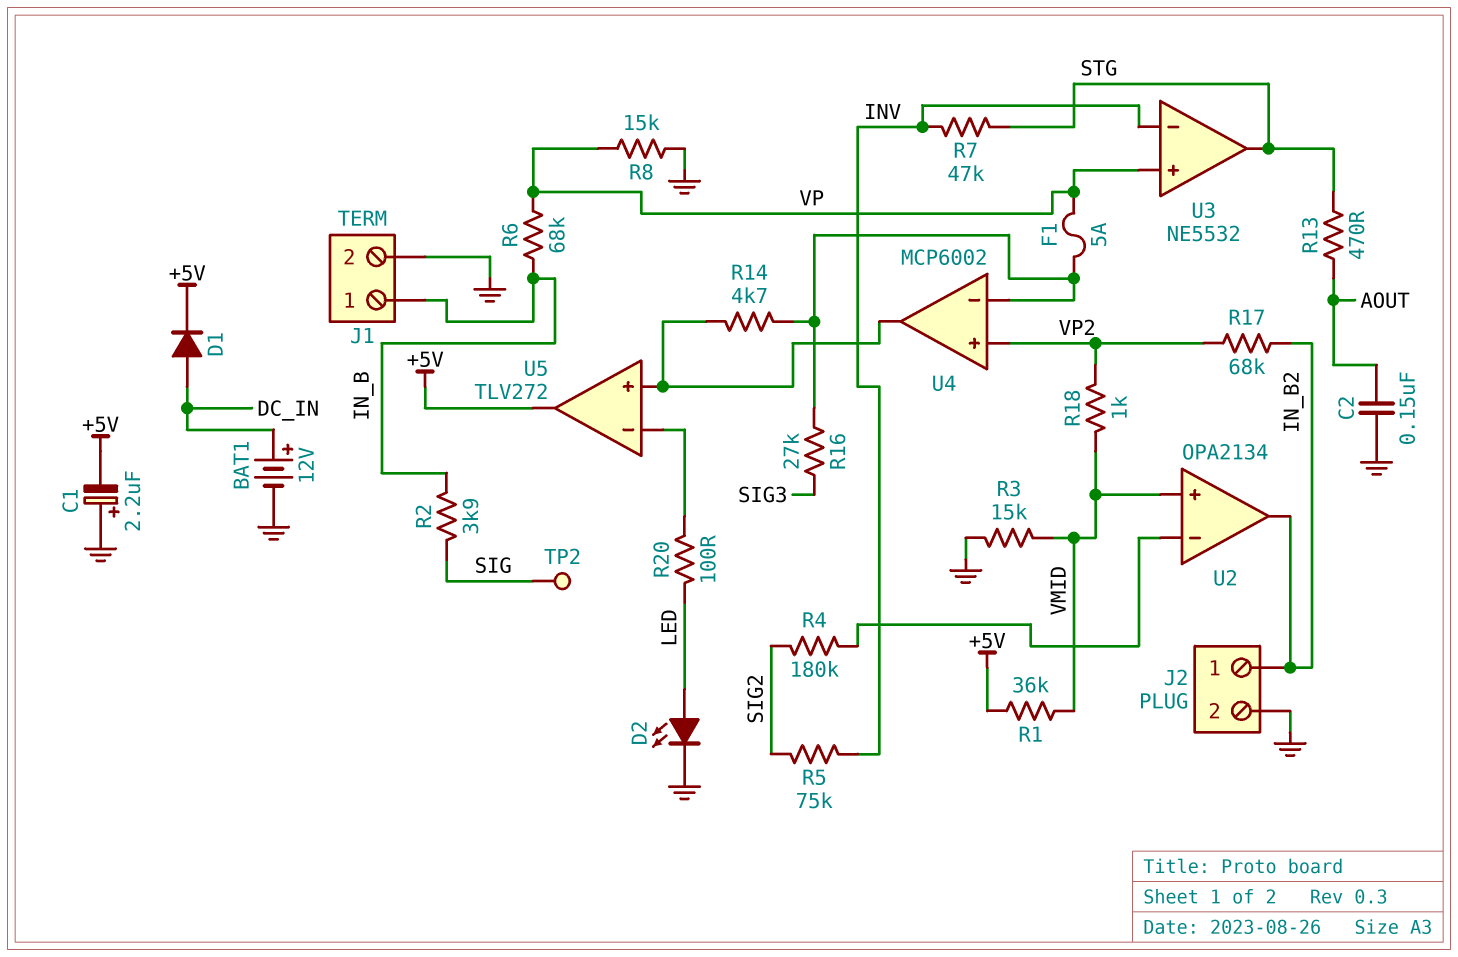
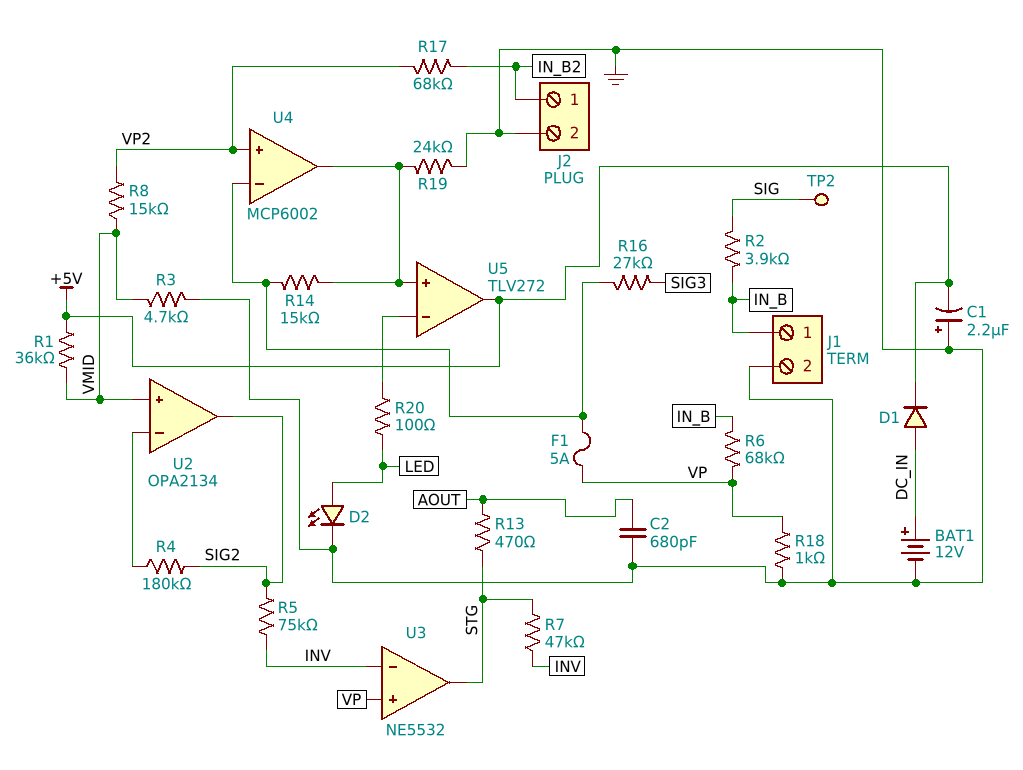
C2: 150nF (AOUT, GND) -> 680pF (AOUT, GND)
R3: 15k (GND, VMID) -> 4.7k (GND, VMID)
R8: 15k (GND, VP) -> 15k (VMID, VP2)
R14: 4.7k (U4/in-, U4/out) -> 15k (U4/in-, U4/out)
R18: 1k (VMID, VP2) -> 1k (GND, VP)
R19: none -> 24k (GND, U4/out)
U2 pin out: IN_B2 -> SIG2

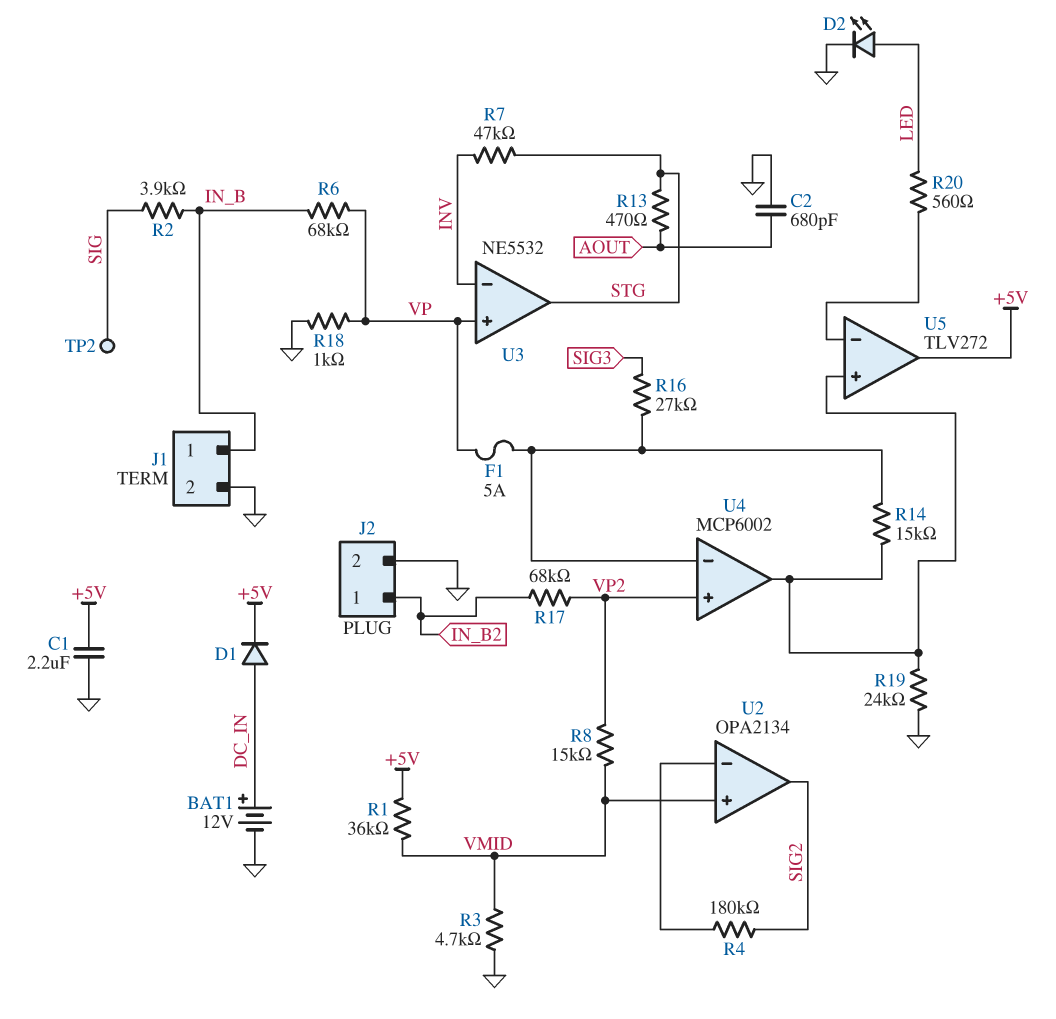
C1: 2.2uF (plus GND, minus +5V) -> 2.2uF (+5V, GND)
R5: 75k (INV, SIG2) -> none
R20: 100 (LED, U5/in-) -> 560 (LED, U5/in-)

